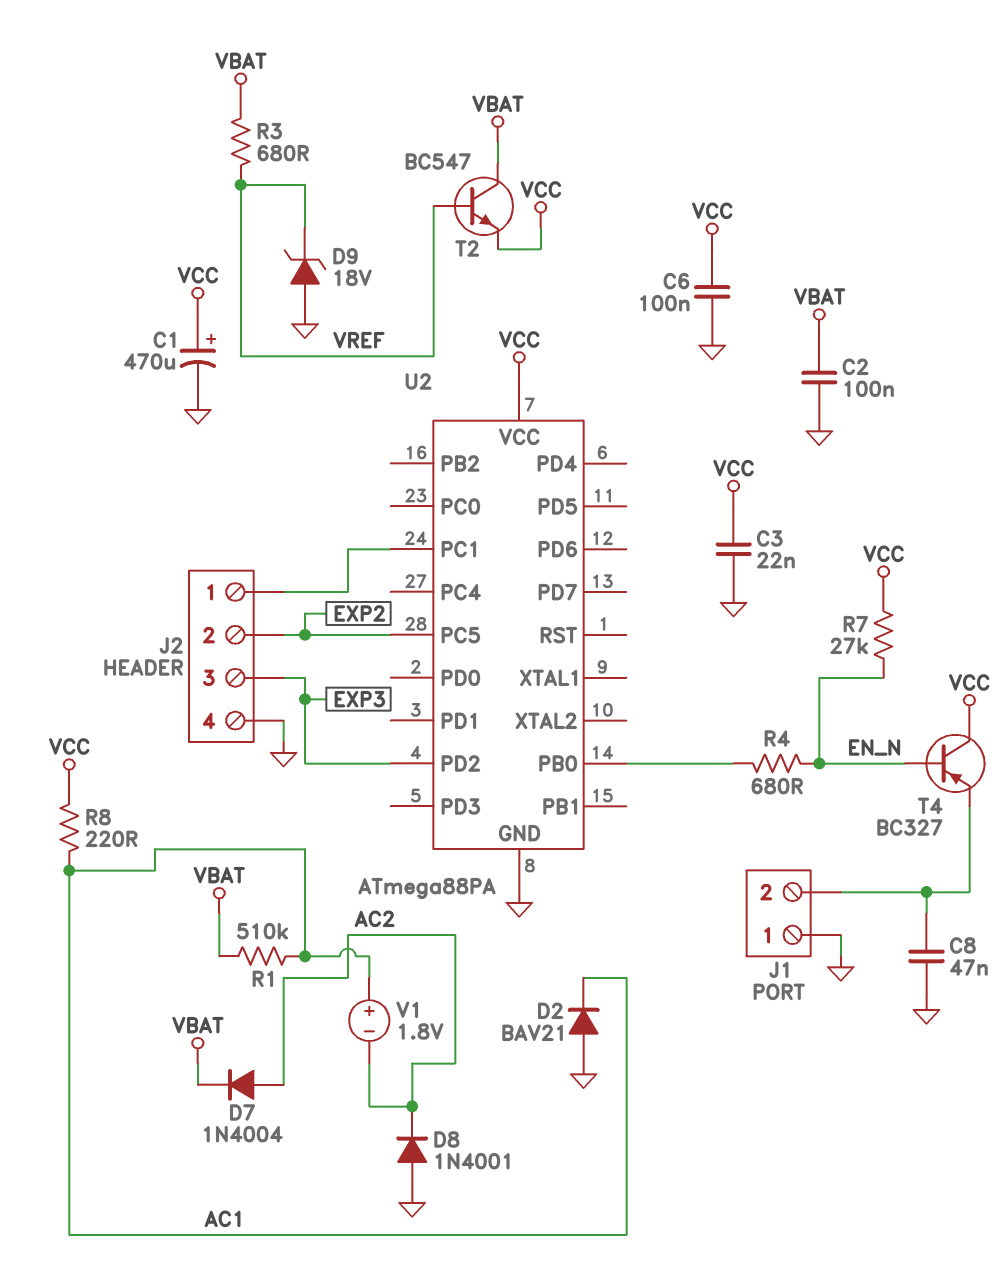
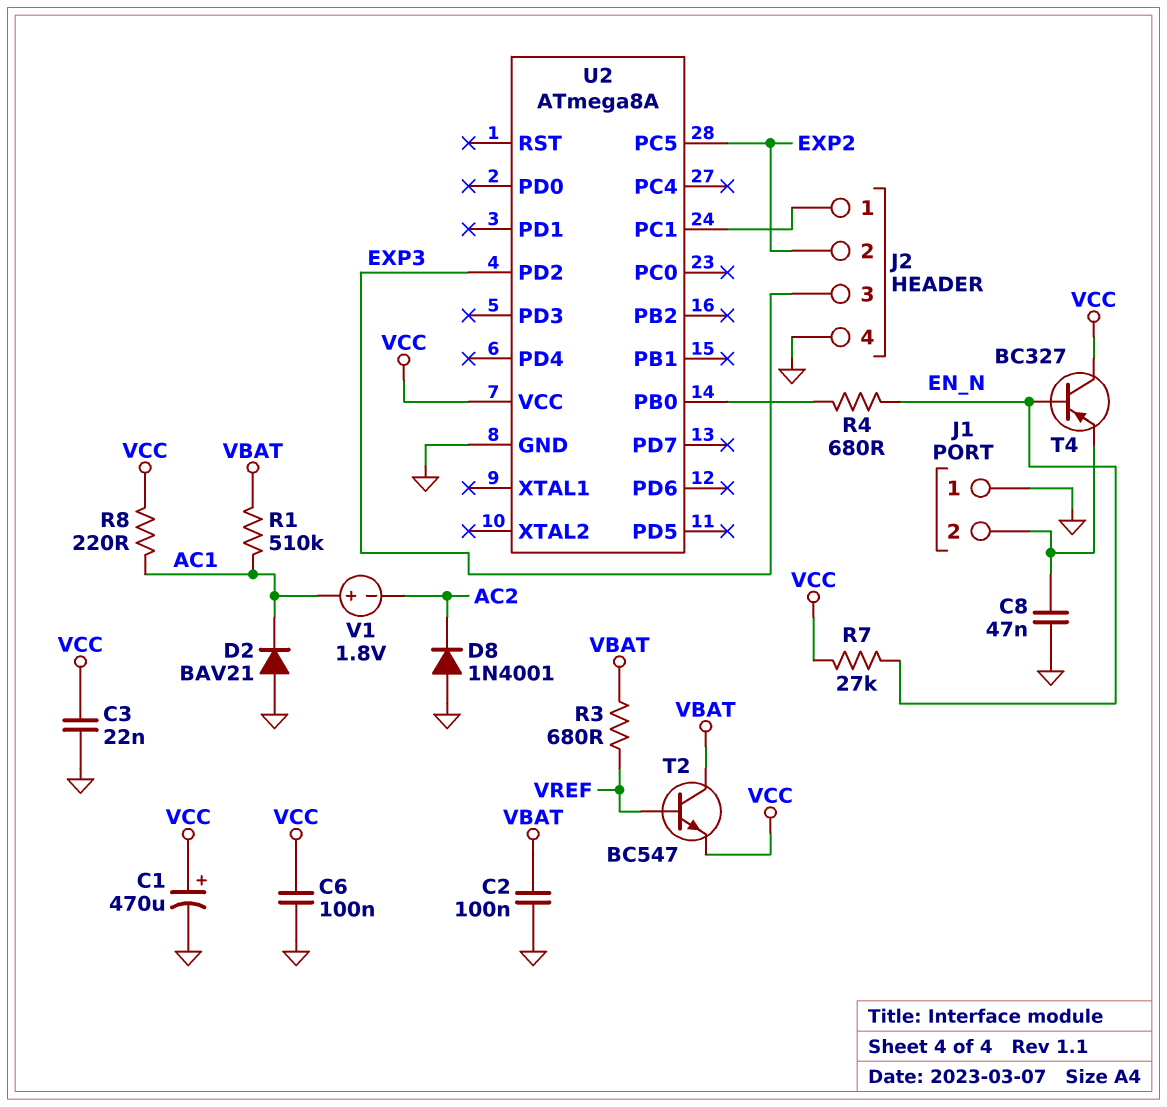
D7: diode 1N4004 (A AC2, K VBAT) -> none
D9: zener 18V (A GND, K VREF) -> none
U2: ATmega88PA -> ATmega8A

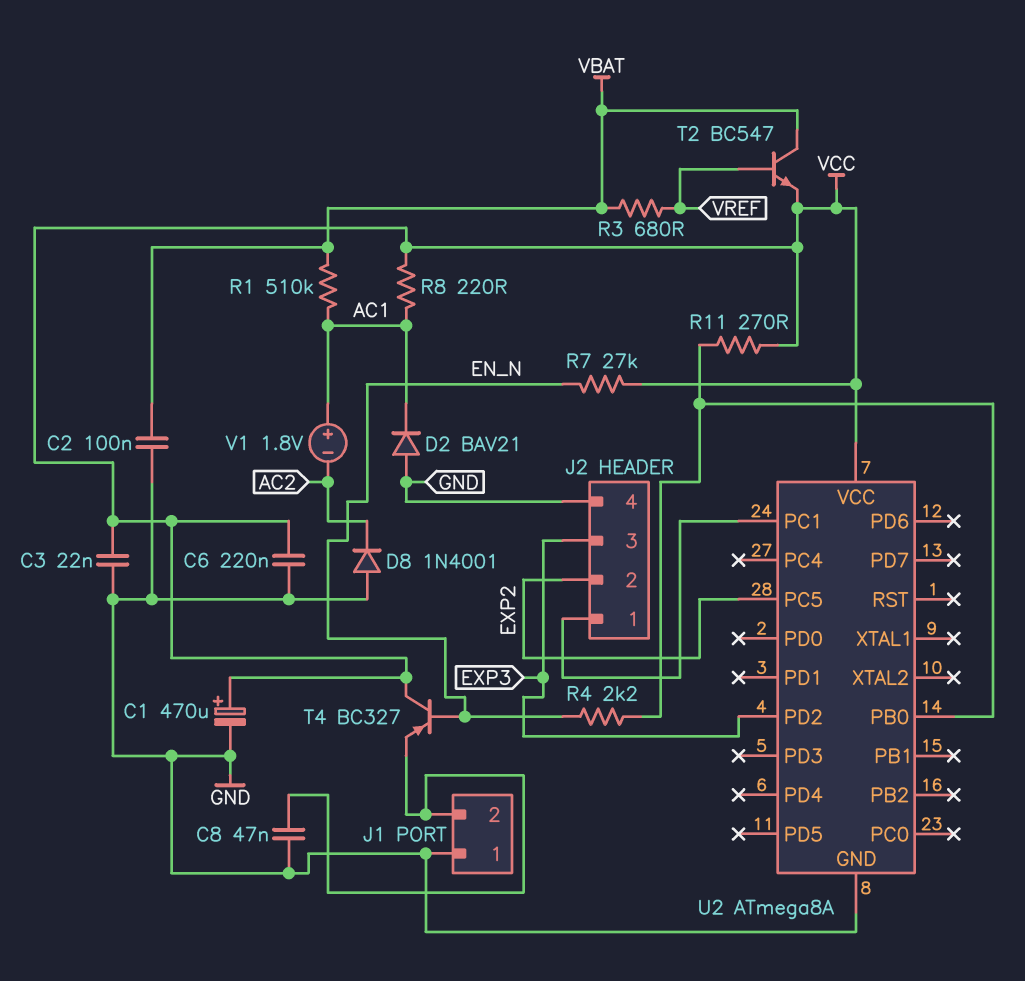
C6: 100nF (GND, VCC) -> 220nF (GND, VCC)
R4: 680 (EN_N, U2/PB0) -> 2.2k (EN_N, U2/PB0)
R11: none -> 270 (U2/PB0, VCC)

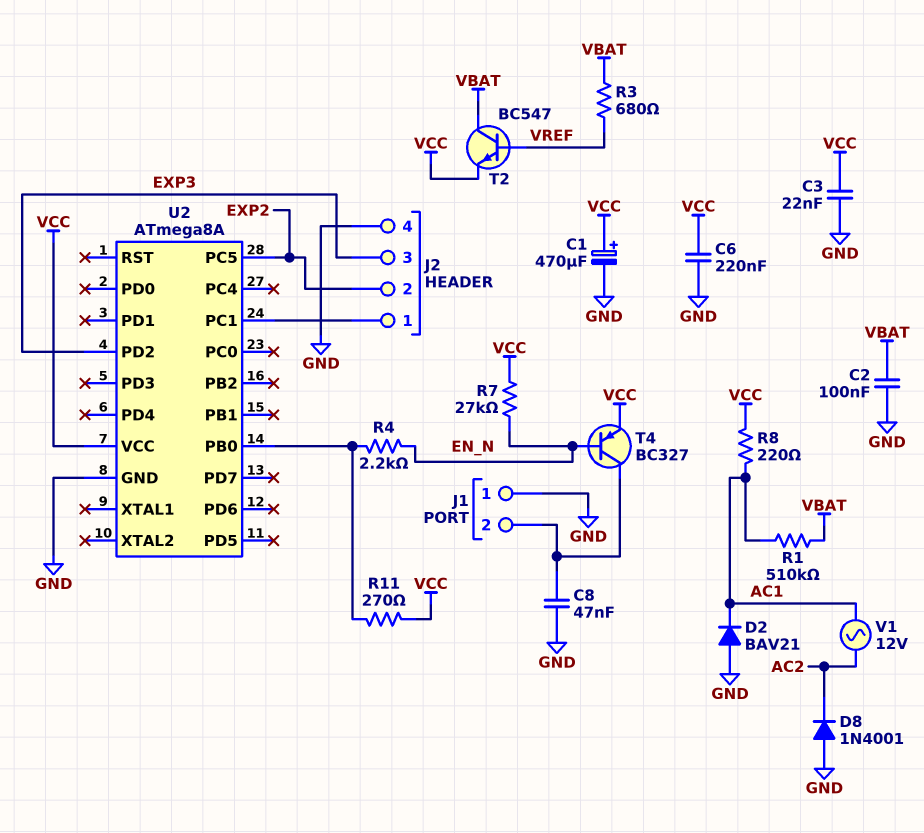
T4: PNP BC327 (B EN_N, C VCC, E J1/2) -> PNP BC327 (B EN_N, C J1/2, E VCC)
V1: 1.8V (plus AC1, minus AC2) -> AC 12V (AC1, AC2)

